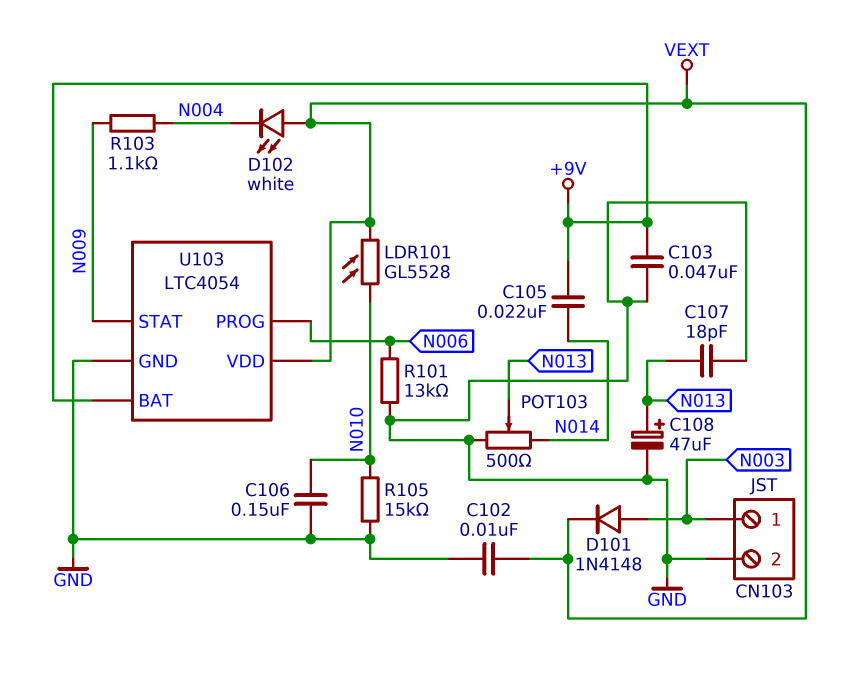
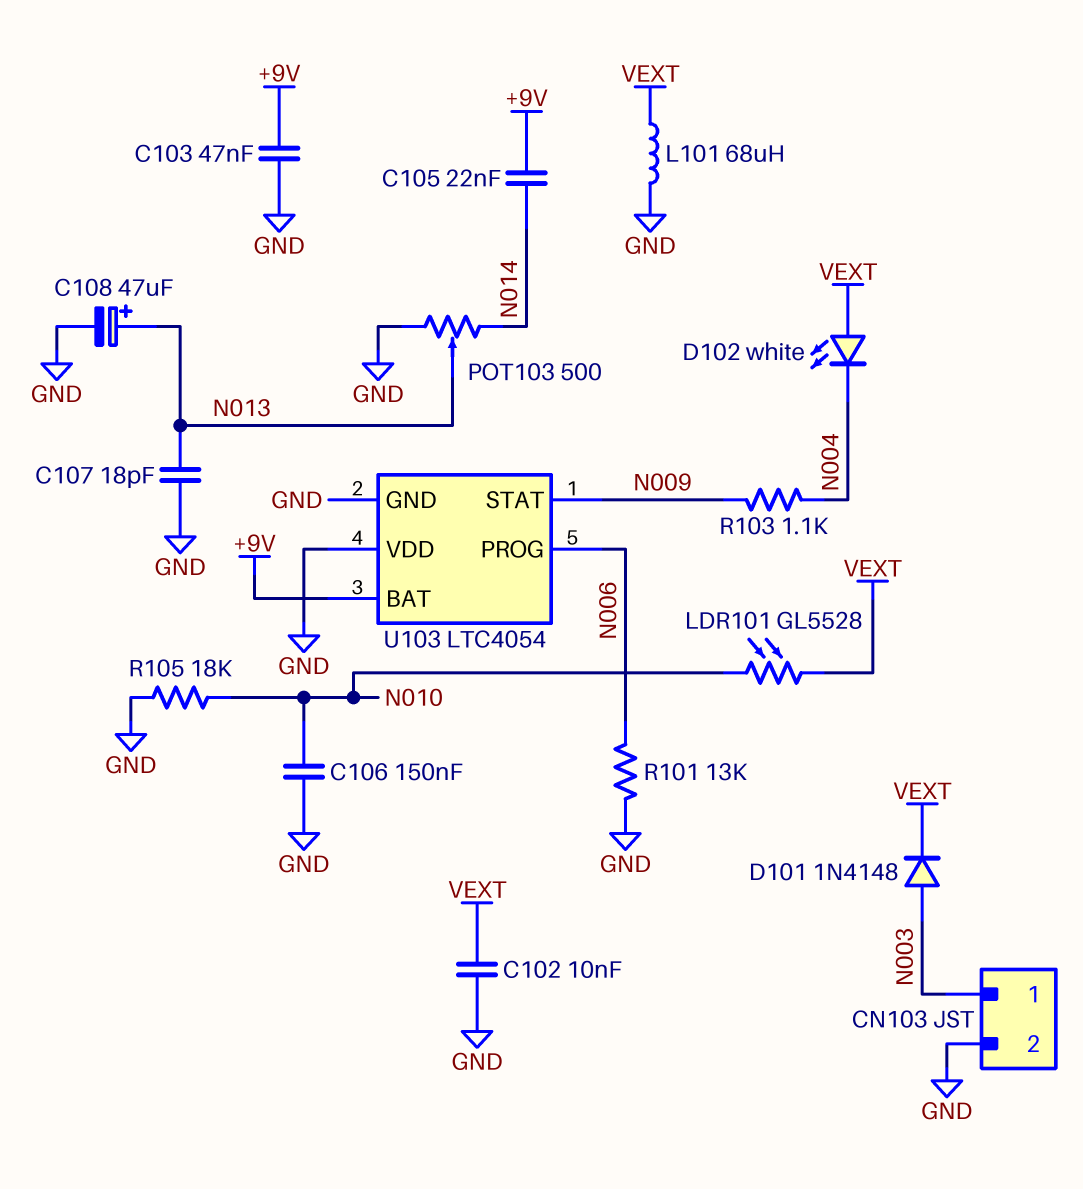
L101: none -> 68uH (GND, VEXT)
R105: 15k (GND, N010) -> 18k (GND, N010)
U103 pin VDD: VEXT -> GND

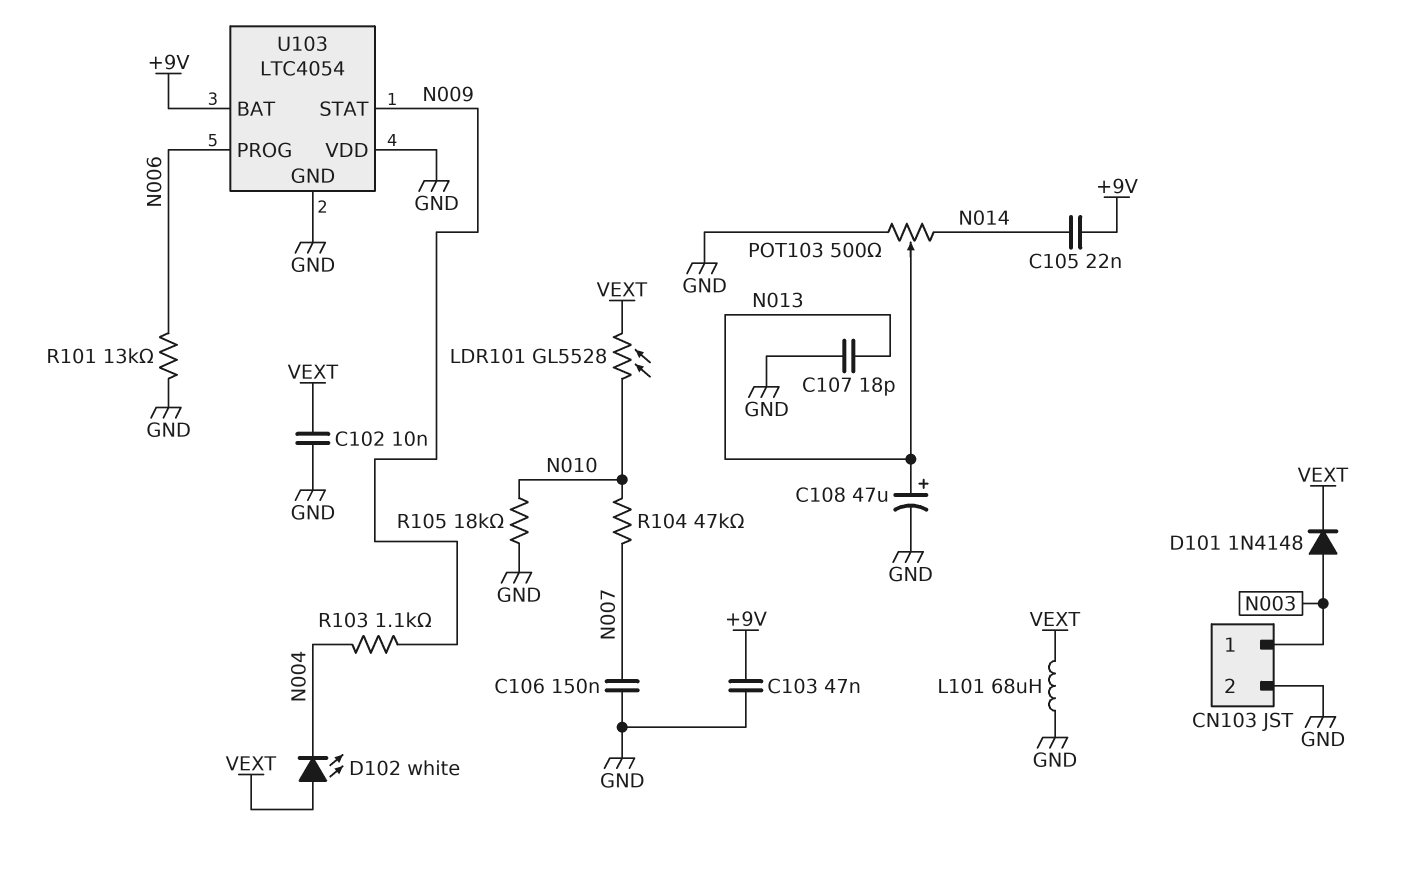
C106: 150nF (GND, N010) -> 150nF (GND, N007)
R104: none -> 47k (N007, N010)

